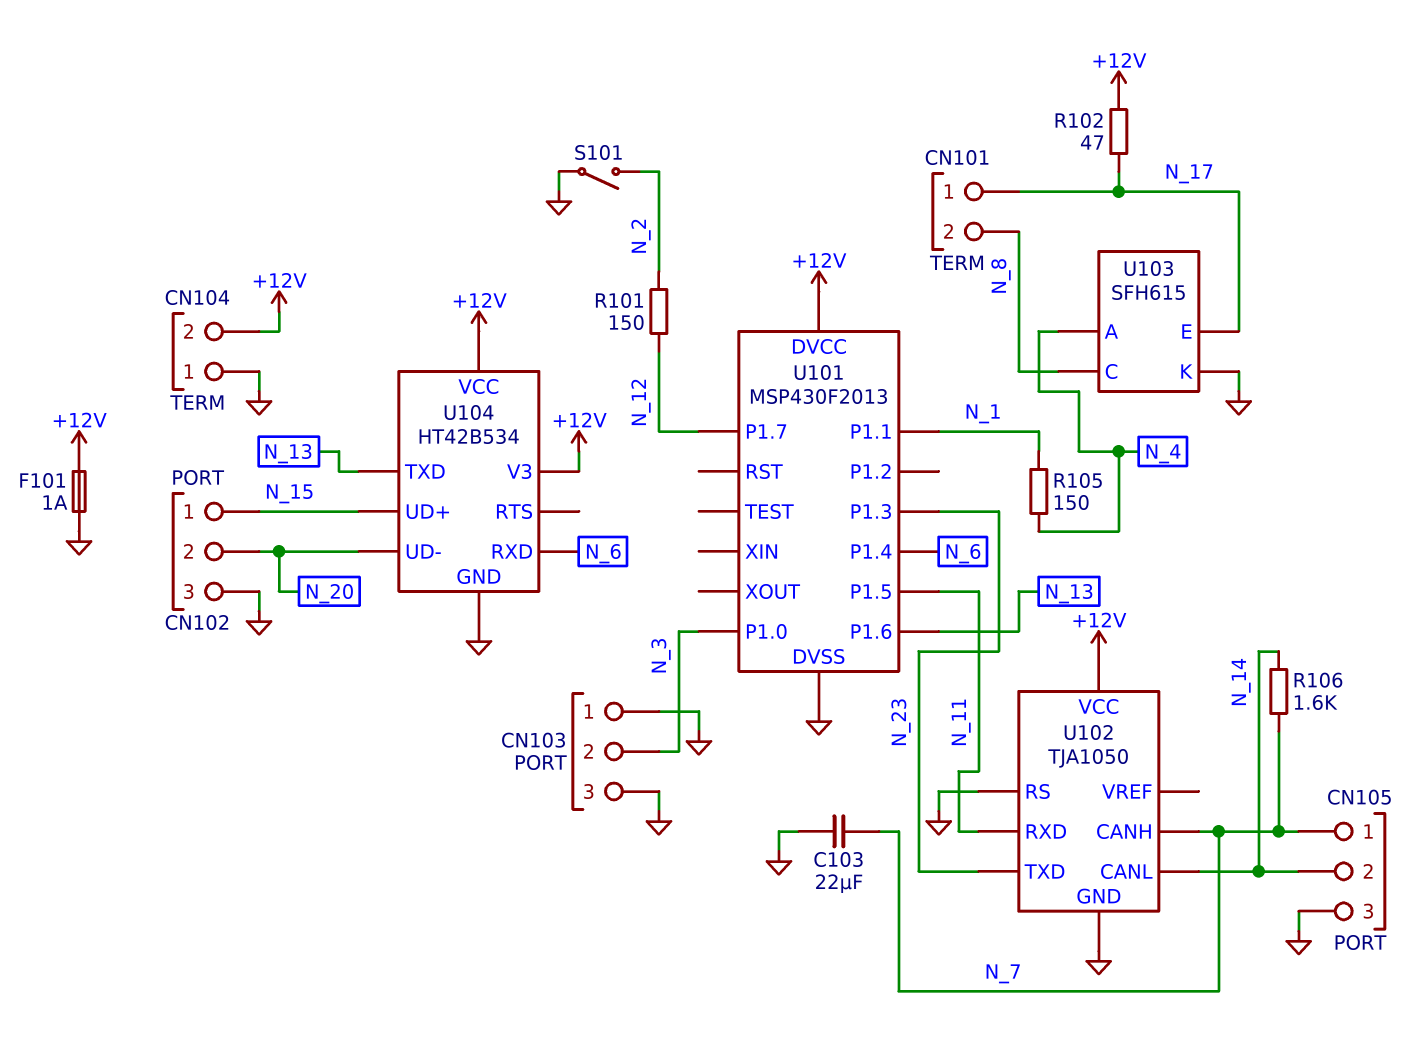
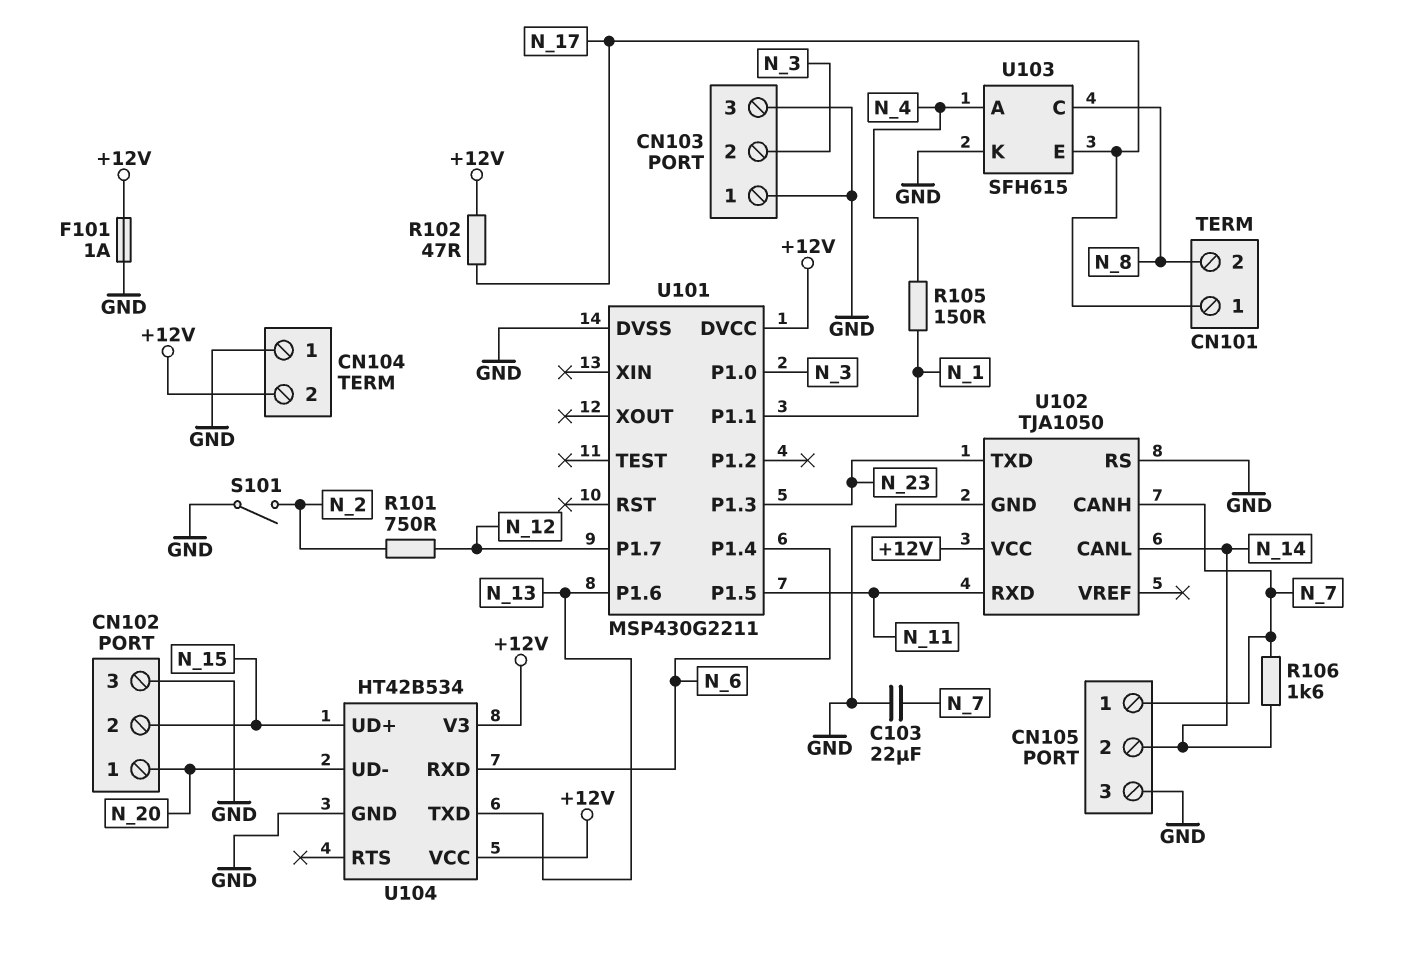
CN102 pin 1: N_15 -> N_20
CN102 pin 2: N_20 -> N_15
R101: 150 (N_2, N_12) -> 750 (N_2, N_12)
U101: MSP430F2013 -> MSP430G2211

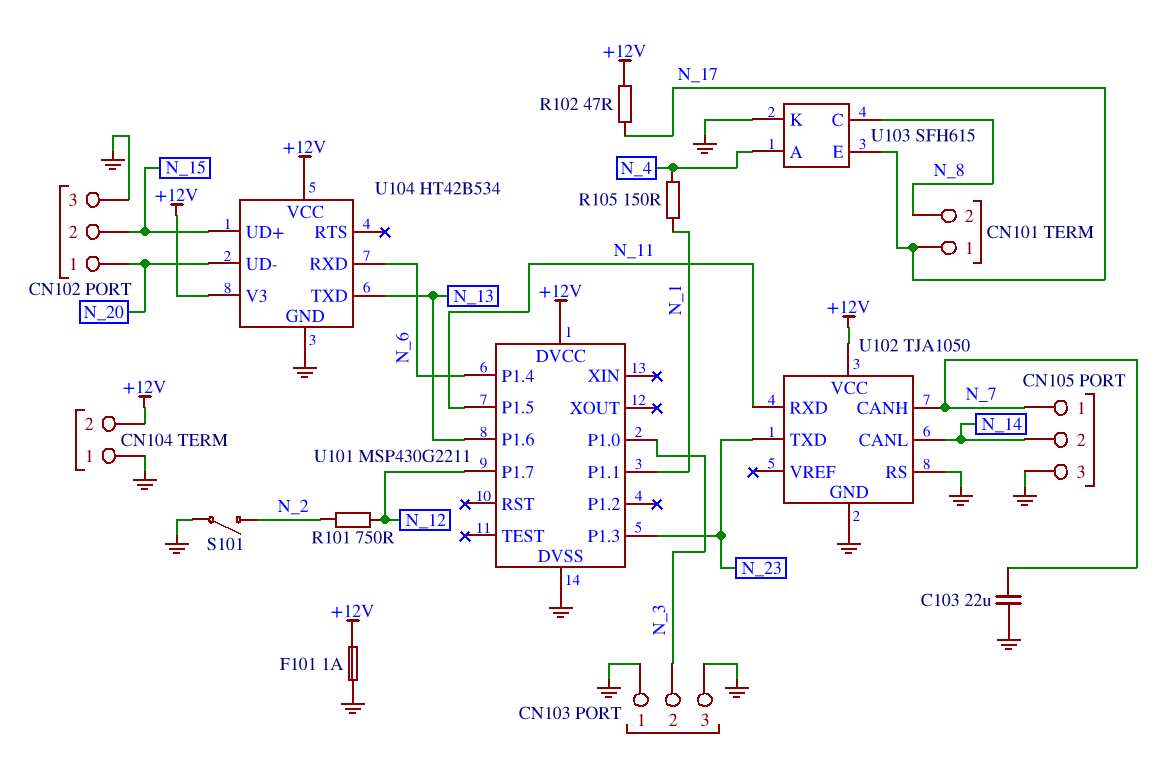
R106: 1.6k (N_7, N_14) -> none

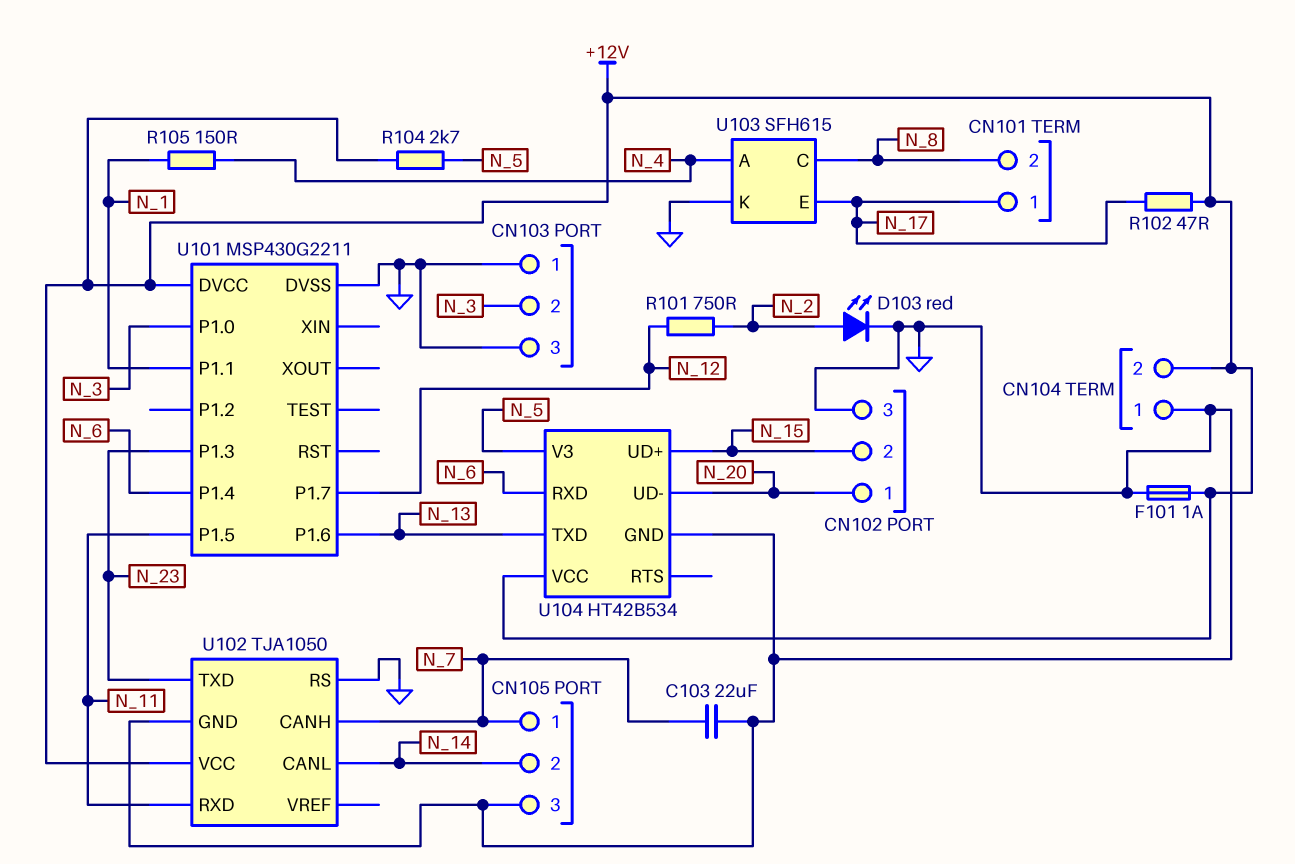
D103: none -> LED red (A N_2, K GND)
R104: none -> 2.7k (+12V, N_5)
S101: switch (GND, N_2) -> none
U104 pin V3: +12V -> N_5

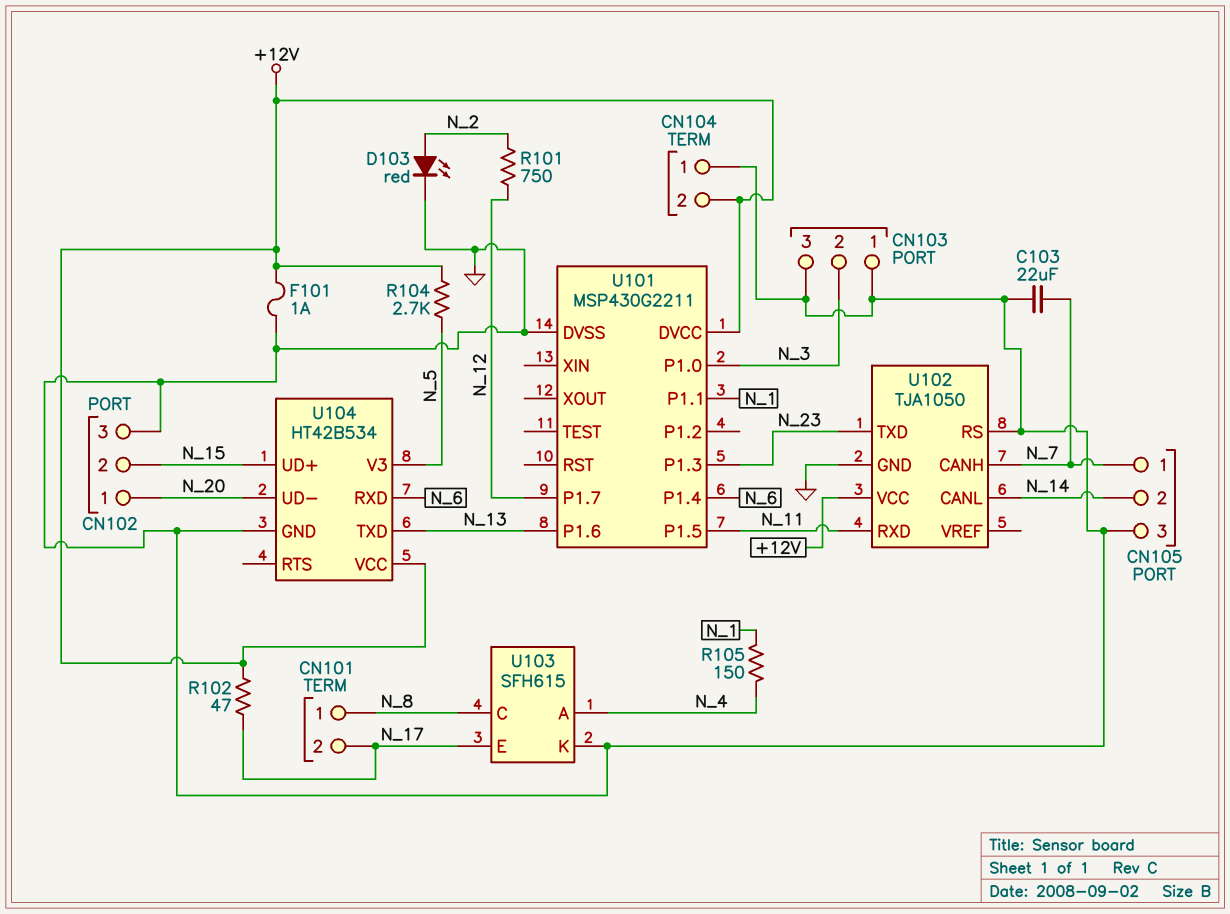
CN101 pin 1: N_17 -> N_8
CN101 pin 2: N_8 -> N_17

